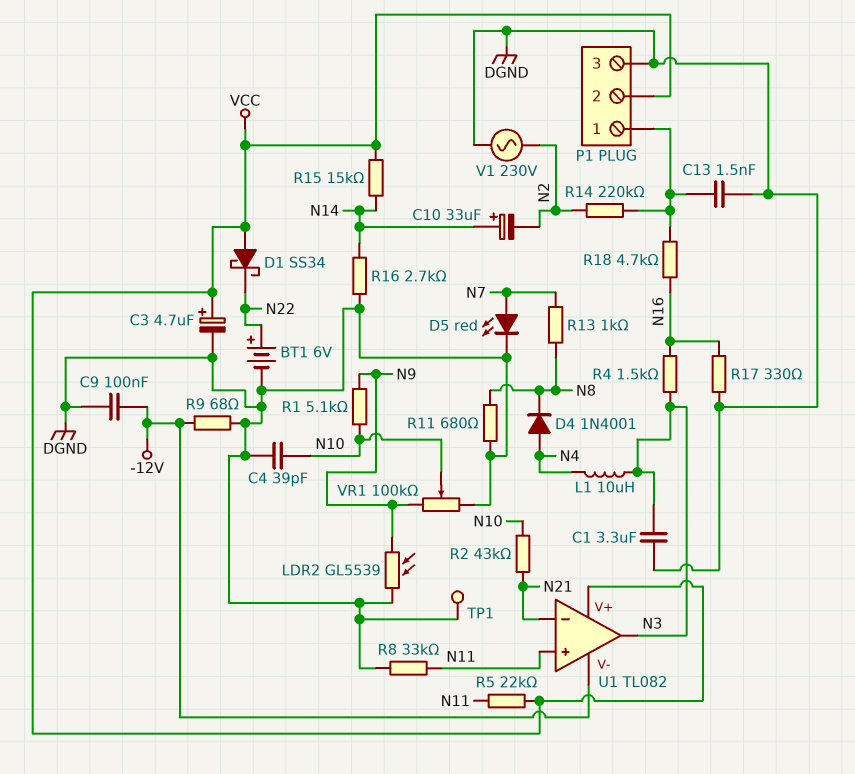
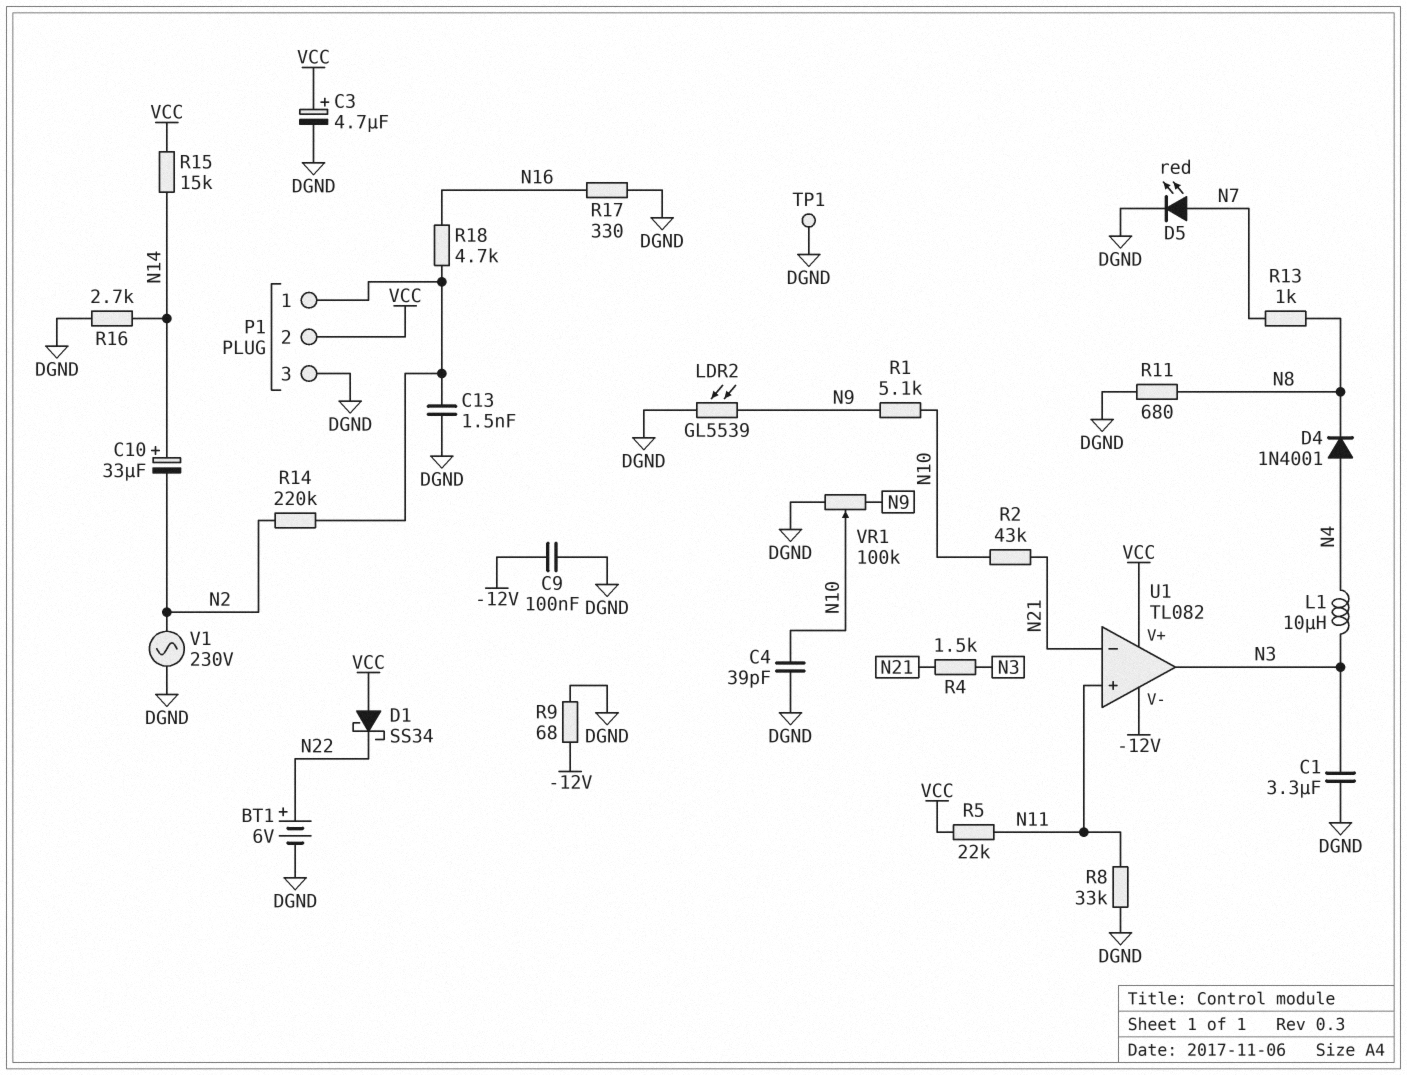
R4: 1.5k (N3, N16) -> 1.5k (N3, N21)

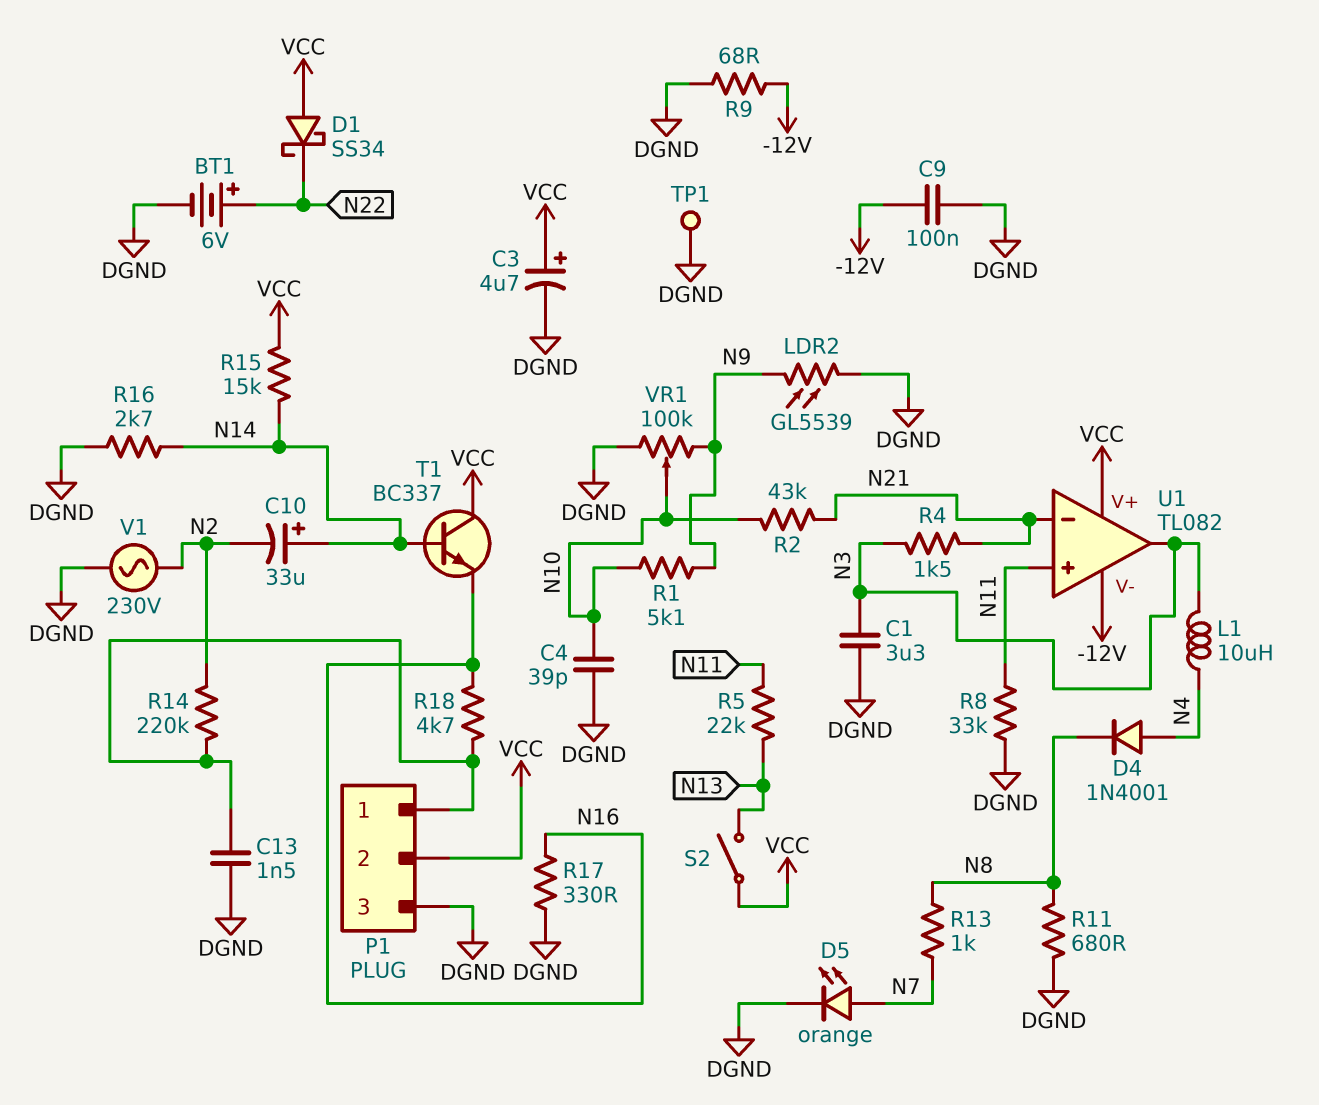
D5: LED red (A N7, K DGND) -> LED orange (A N7, K DGND)
R5: 22k (N11, VCC) -> 22k (N11, N13)
S2: none -> switch (N13, VCC)
T1: none -> NPN BC337 (B N14, C VCC, E N16)

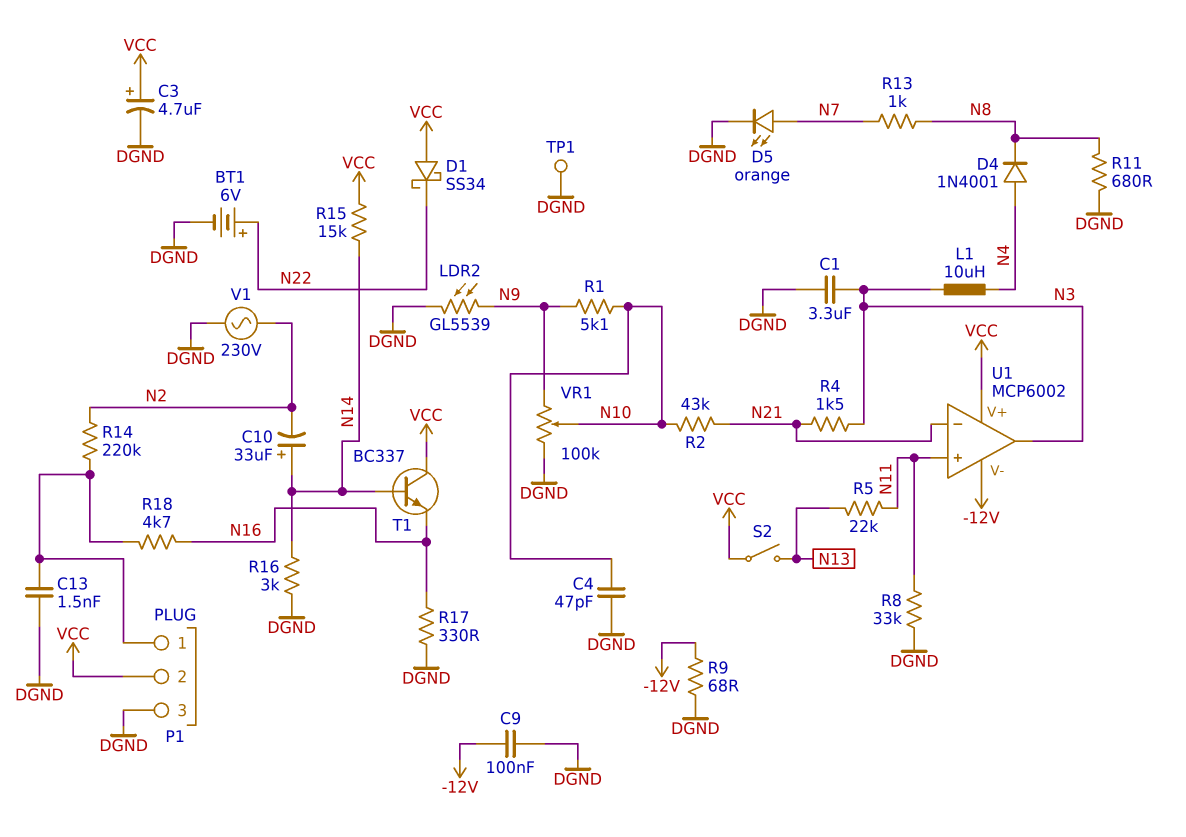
C4: 39pF (DGND, N10) -> 47pF (DGND, N10)
R16: 2.7k (DGND, N14) -> 3k (DGND, N14)
U1: TL082 -> MCP6002

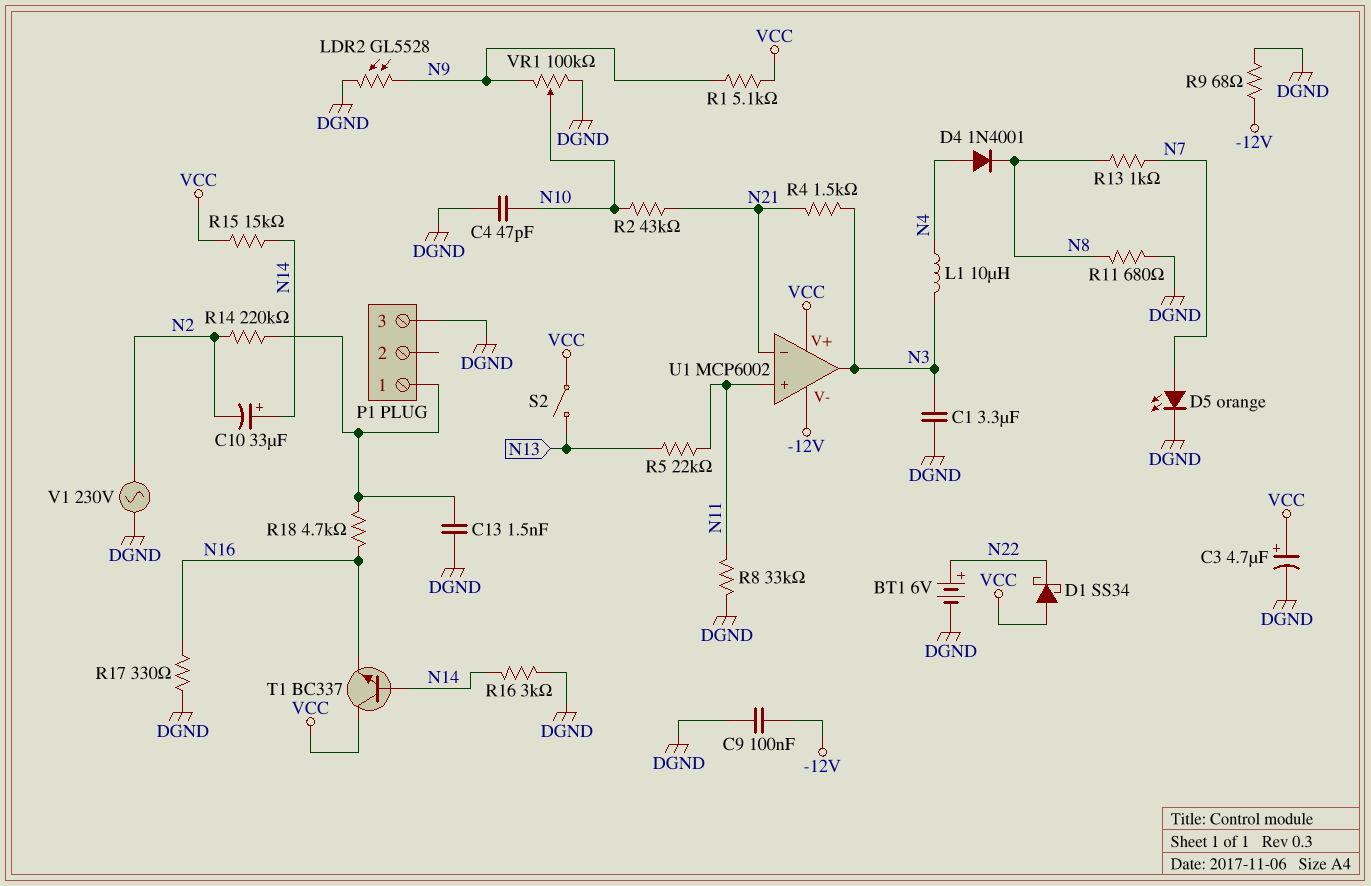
LDR2: GL5539 (DGND, N9) -> GL5528 (DGND, N9)
P1 pin 2: VCC -> none
R1: 5.1k (N9, N10) -> 5.1k (N9, VCC)
TP1: test point (DGND) -> none

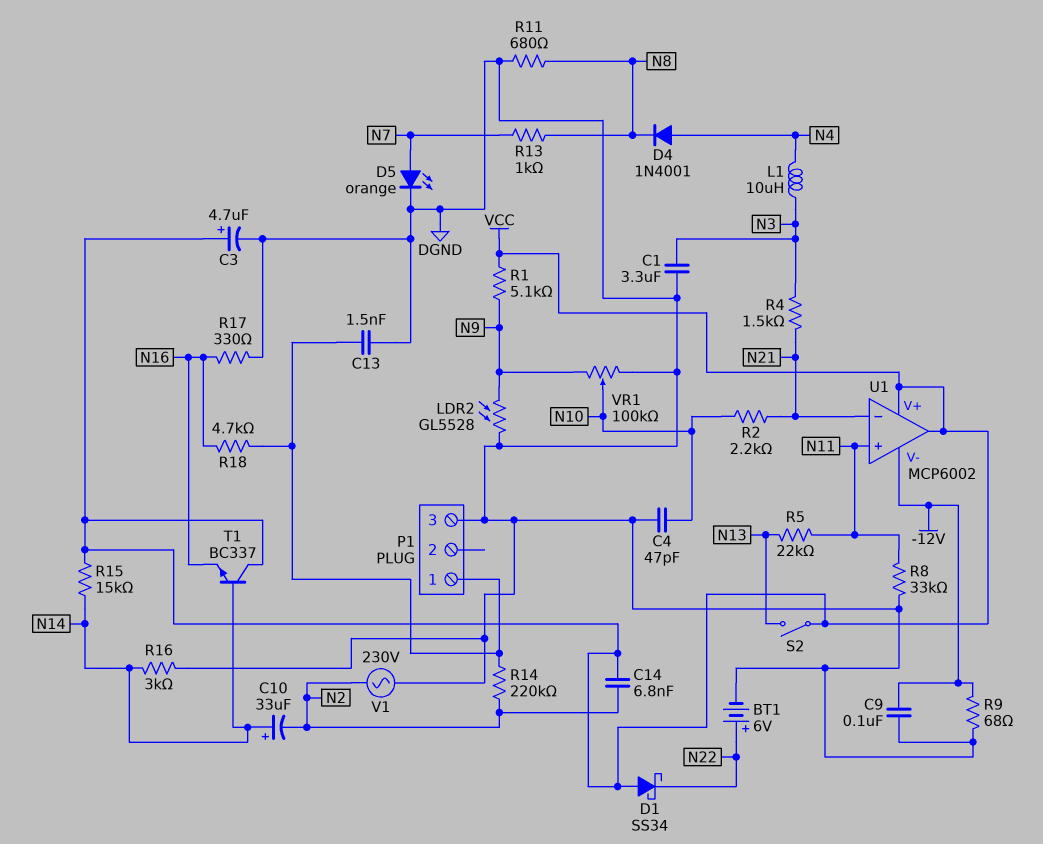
C14: none -> 6.8nF (N2, VCC)
R2: 43k (N10, N21) -> 2.2k (N10, N21)
U1 pin out: N3 -> VCC

